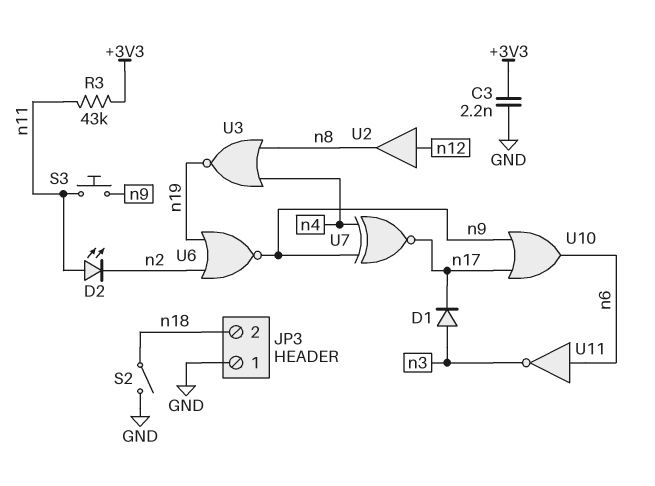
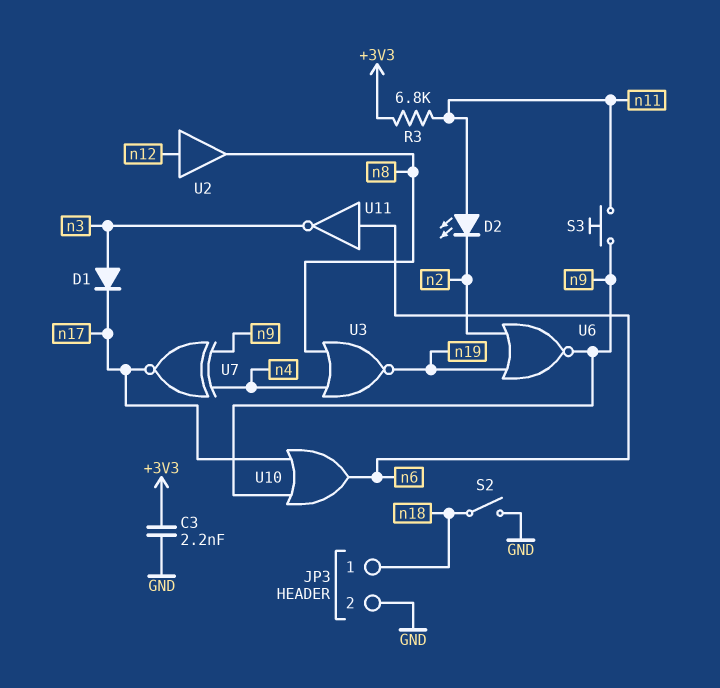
JP3 pin 1: GND -> n18
JP3 pin 2: n18 -> GND
R3: 43k (+3V3, n11) -> 6.8k (+3V3, n11)

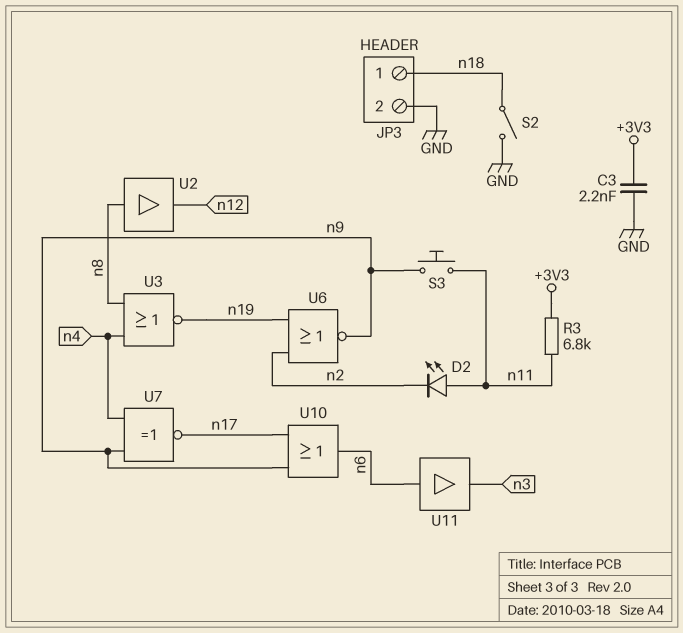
D1: diode (A n3, K n17) -> none
U2: buffer (in n12, out n8) -> buffer (in n8, out n12)
U11: NOT (in n6, out n3) -> buffer (in n6, out n3)

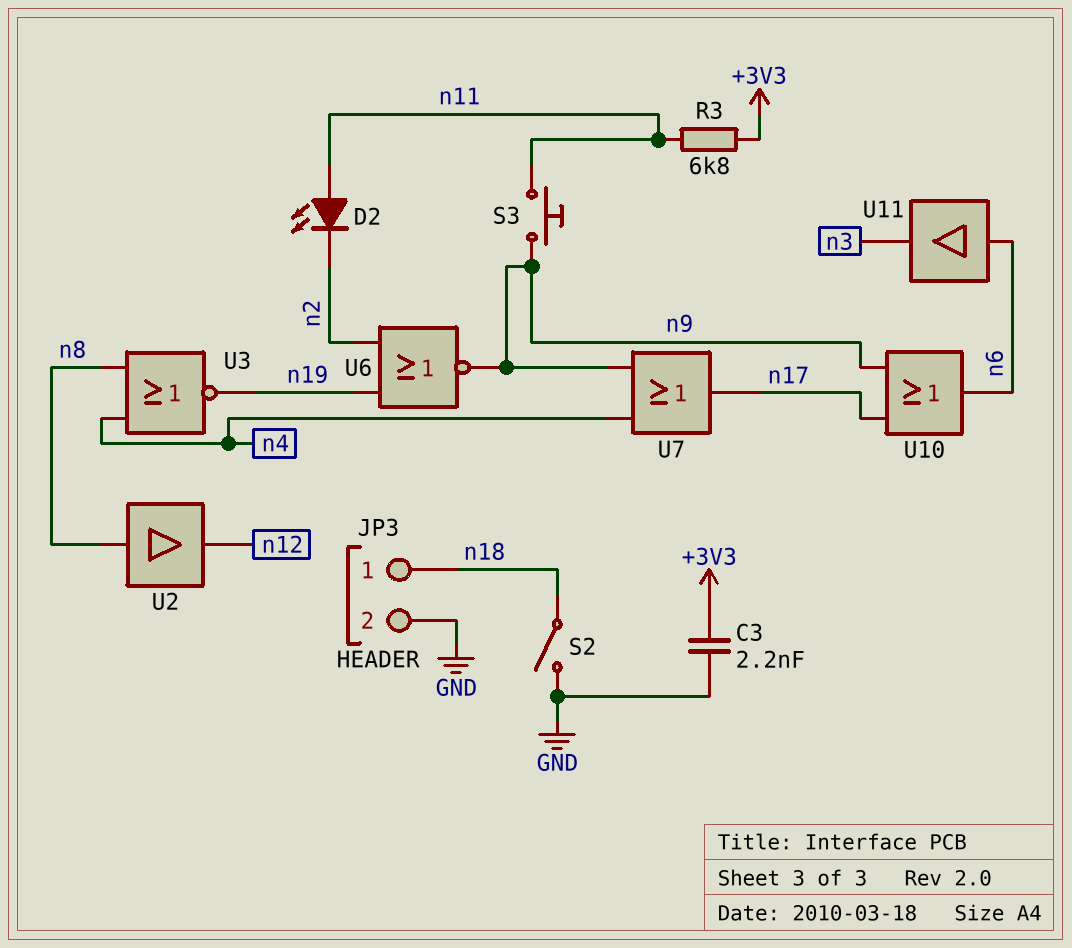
U7: XNOR (in n4, in n9, out n17) -> OR (in n4, in n9, out n17)

